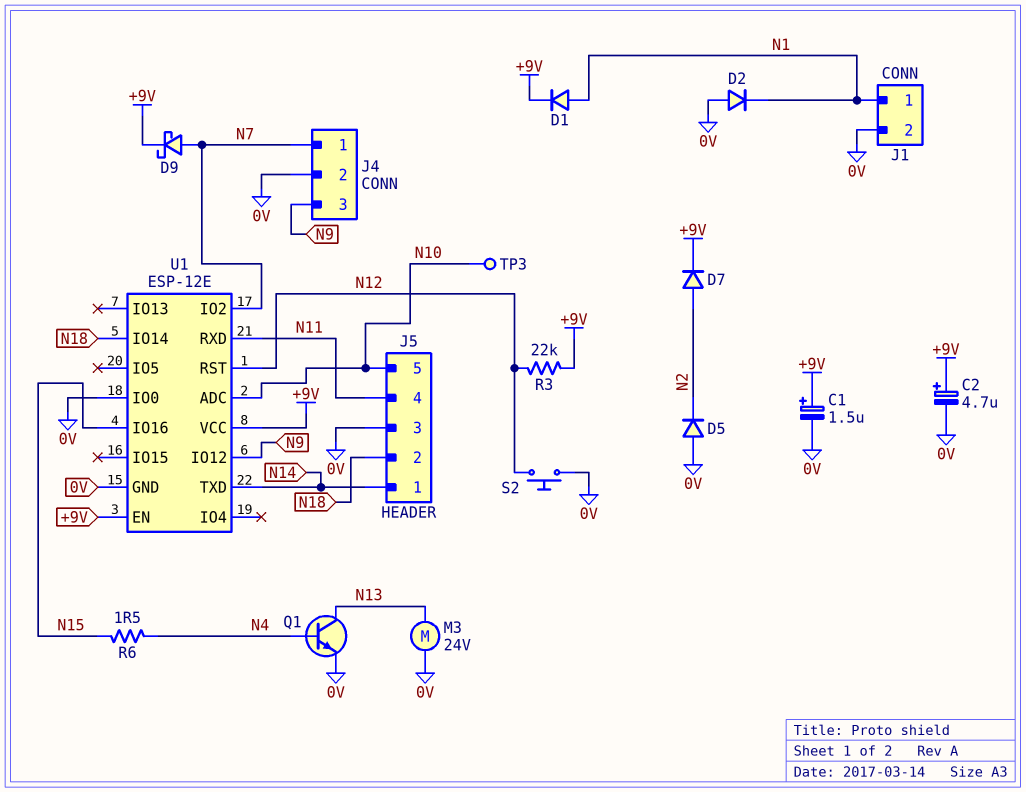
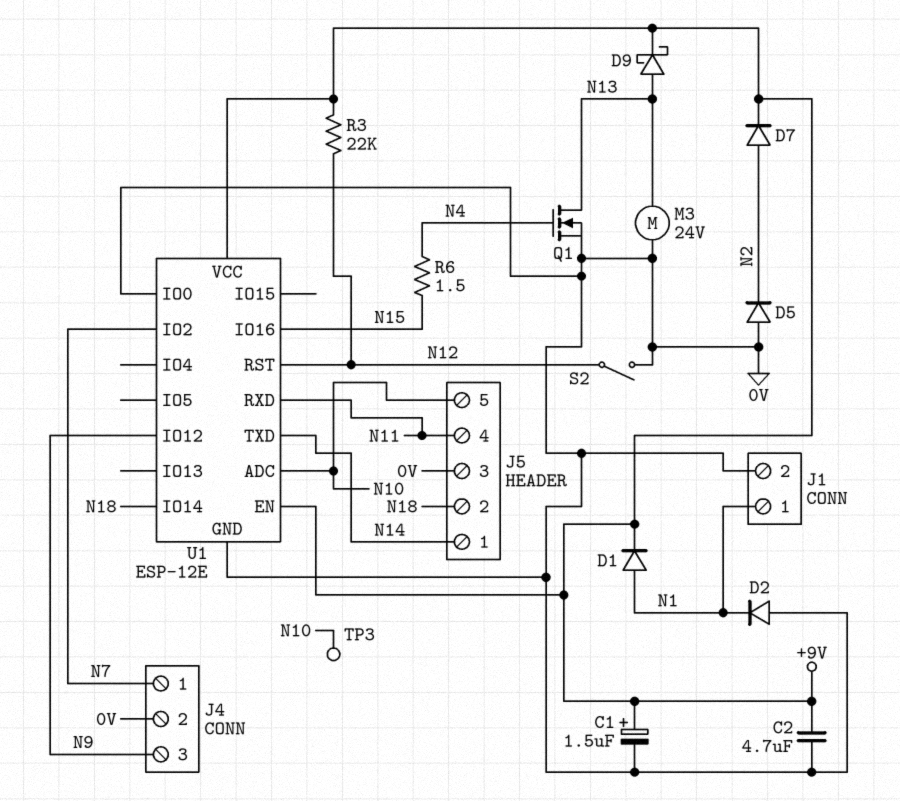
C2: 4.7uF (plus +9V, minus 0V) -> 4.7uF (+9V, 0V)
D9: schottky (A N7, K +9V) -> schottky (A N13, K +9V)
Q1: NPN (B N4, C N13, E 0V) -> NMOS (G N4, D N13, S 0V)
S2: button (0V, N12) -> switch (0V, N12)

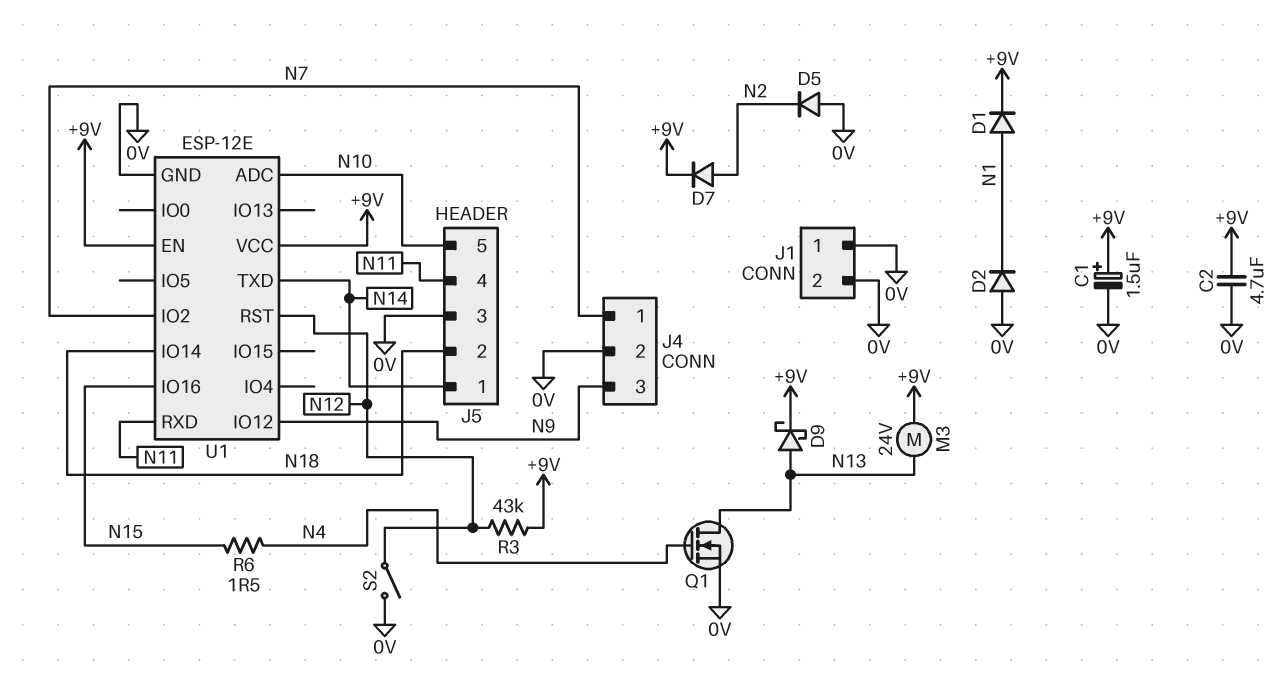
J1 pin 1: N1 -> 0V
M3: motor 24V (0V, N13) -> motor 24V (+9V, N13)
R3: 22k (+9V, N12) -> 43k (+9V, N12)
TP3: test point (N10) -> none
U1 pin IO0: 0V -> none

